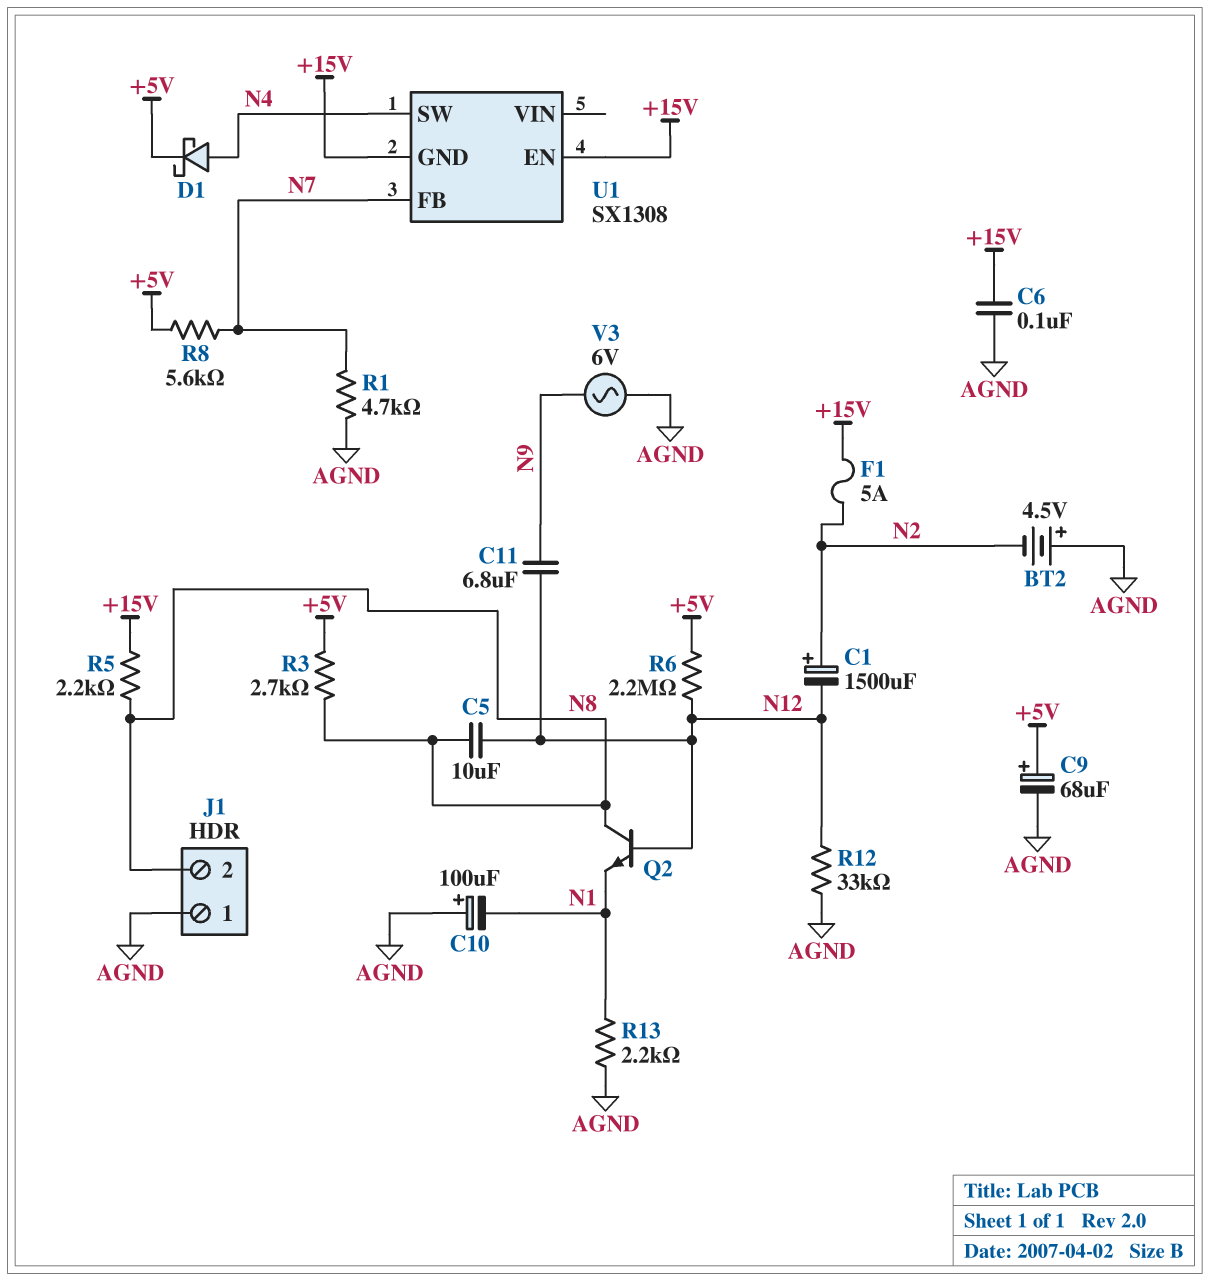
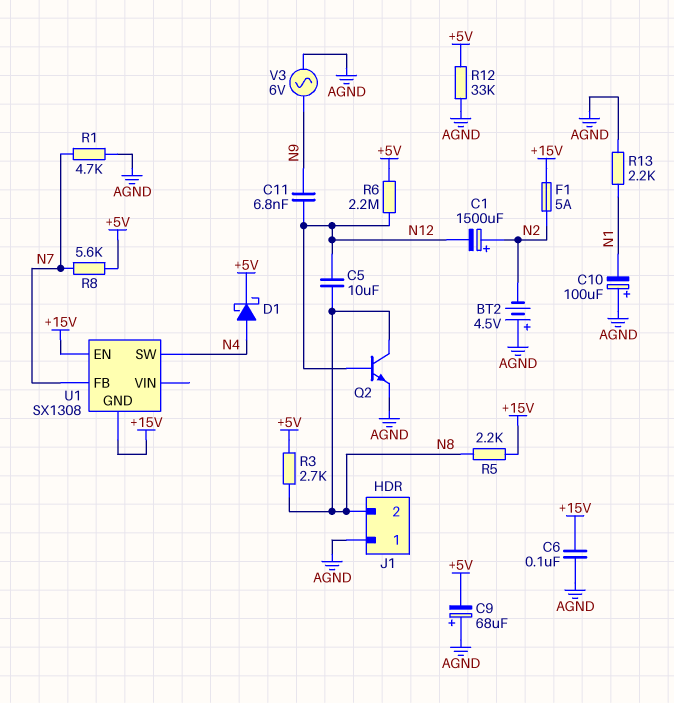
C9: 68uF (plus +5V, minus AGND) -> 68uF (plus AGND, minus +5V)
C11: 6.8uF (N9, N12) -> 6.8nF (N9, N12)
Q2: NPN (B N12, C N8, E N1) -> NPN (B N12, C N8, E AGND)
R12: 33k (AGND, N12) -> 33k (+5V, AGND)

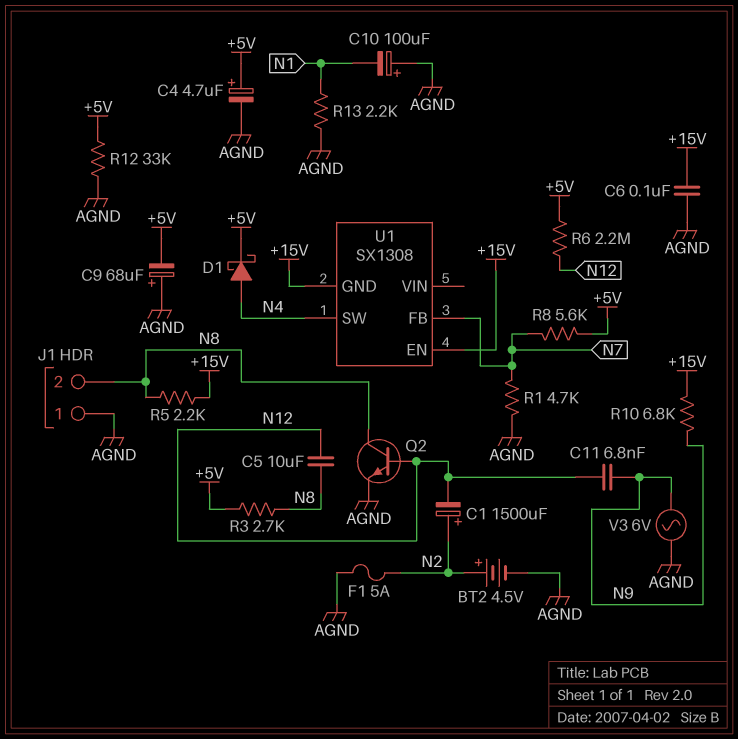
BT2: 4.5V (plus AGND, minus N2) -> 4.5V (plus N2, minus AGND)
C4: none -> 4.7uF (plus +5V, minus AGND)
F1: 5A (+15V, N2) -> 5A (AGND, N2)
R10: none -> 6.8k (+15V, N9)

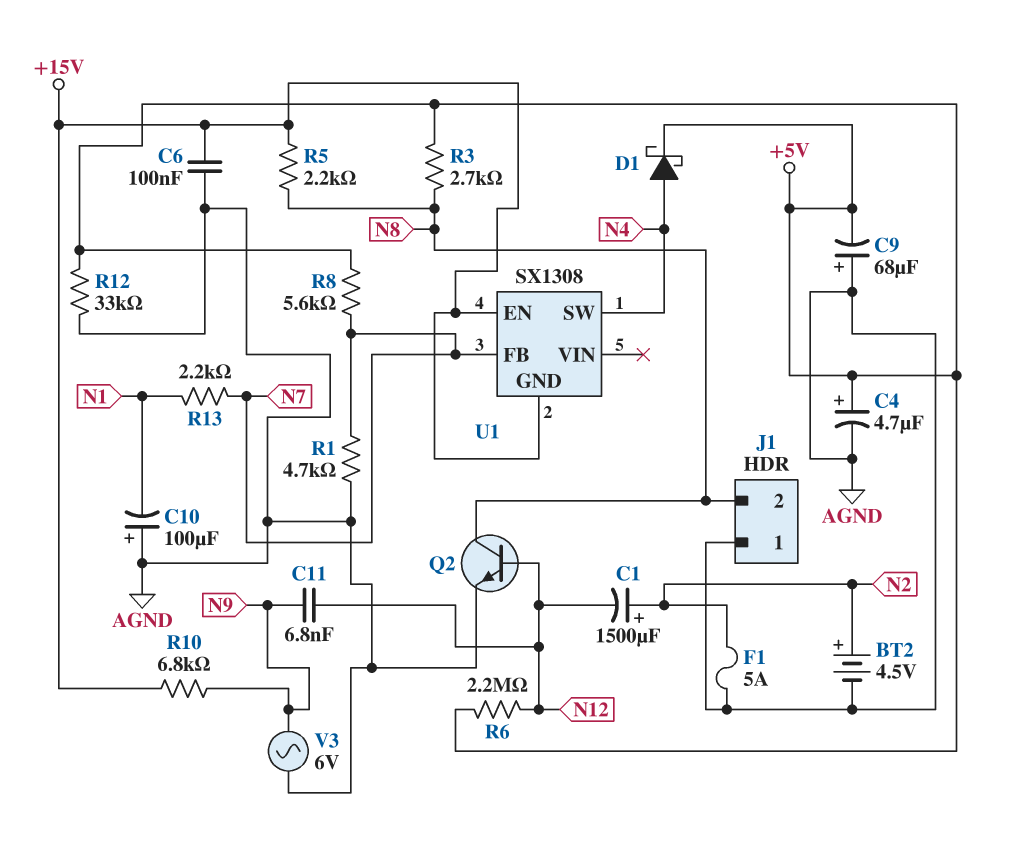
C5: 10uF (N8, N12) -> none
R13: 2.2k (AGND, N1) -> 2.2k (N1, N7)

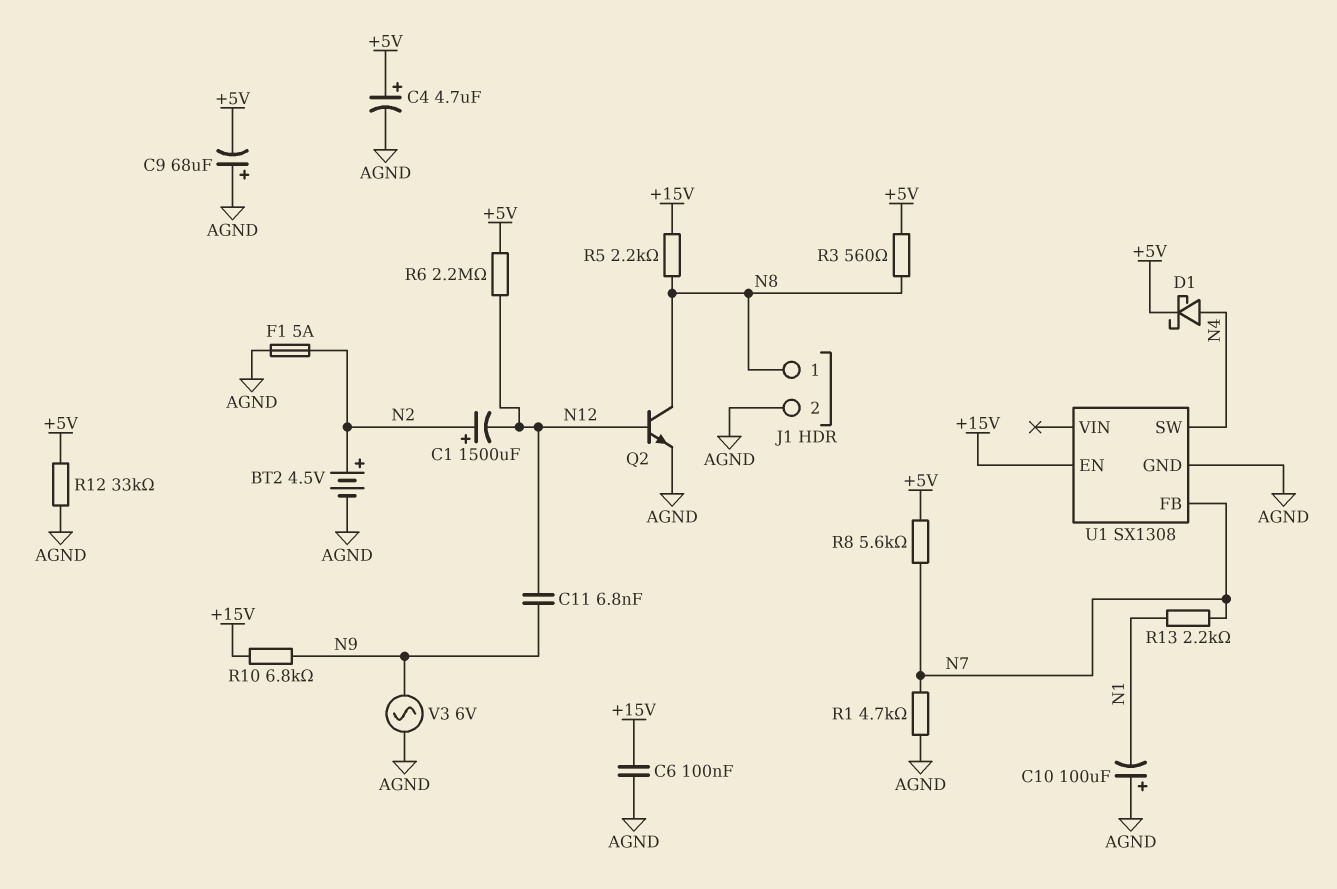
J1 pin 1: AGND -> N8
J1 pin 2: N8 -> AGND
R3: 2.7k (+5V, N8) -> 560 (+5V, N8)
U1 pin GND: +15V -> AGND

